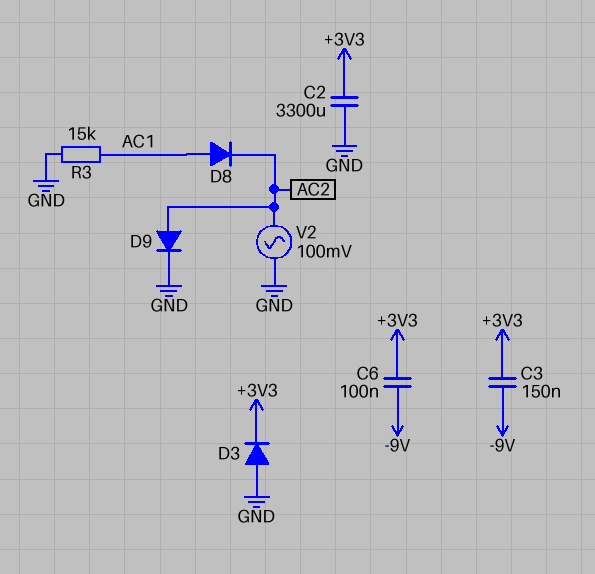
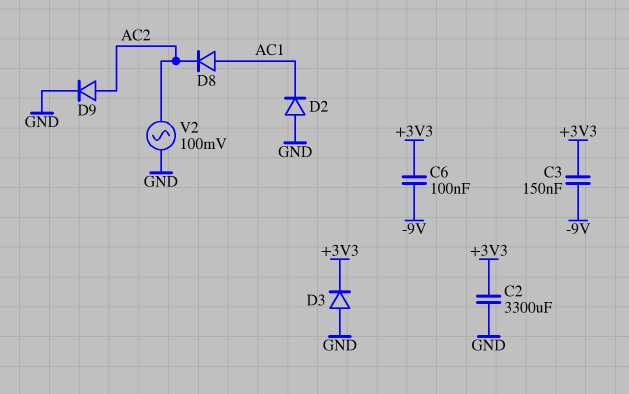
D2: none -> diode (A GND, K AC1)
R3: 15k (AC1, GND) -> none

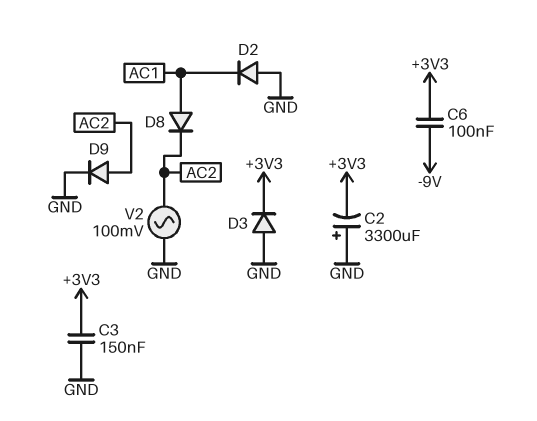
C2: 3300uF (+3V3, GND) -> 3300uF (plus GND, minus +3V3)
C3: 150nF (+3V3, -9V) -> 150nF (+3V3, GND)

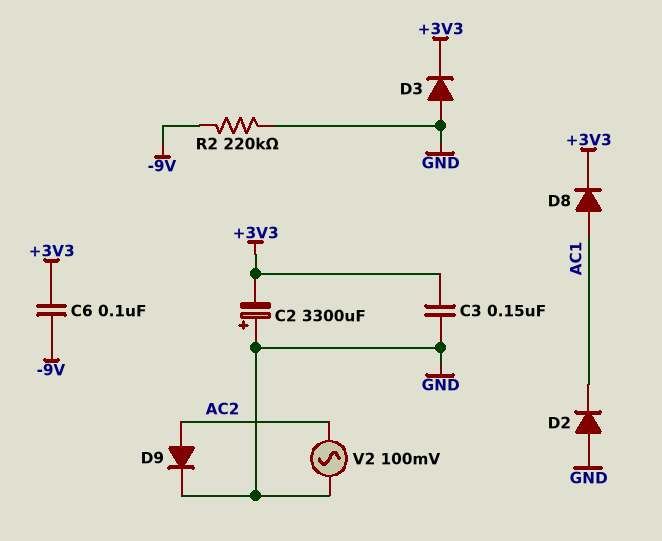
D8: diode (A AC1, K AC2) -> diode (A AC1, K +3V3)
R2: none -> 220k (-9V, GND)

